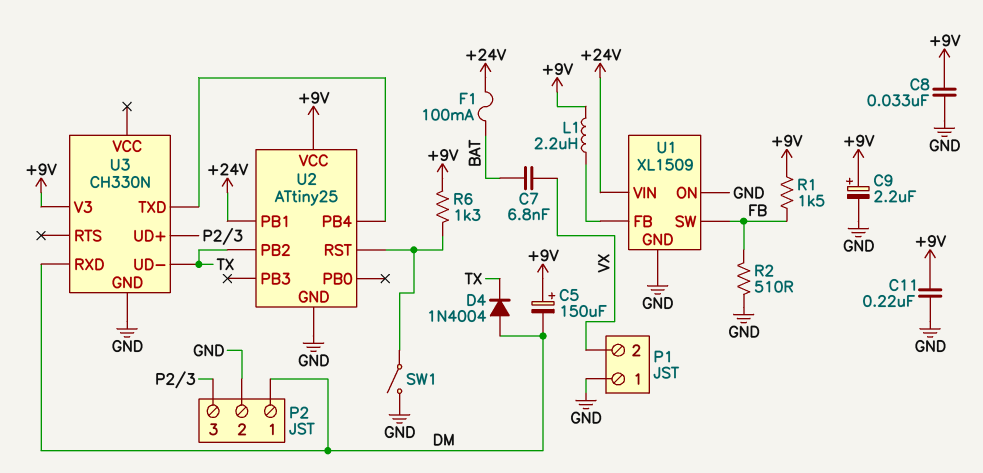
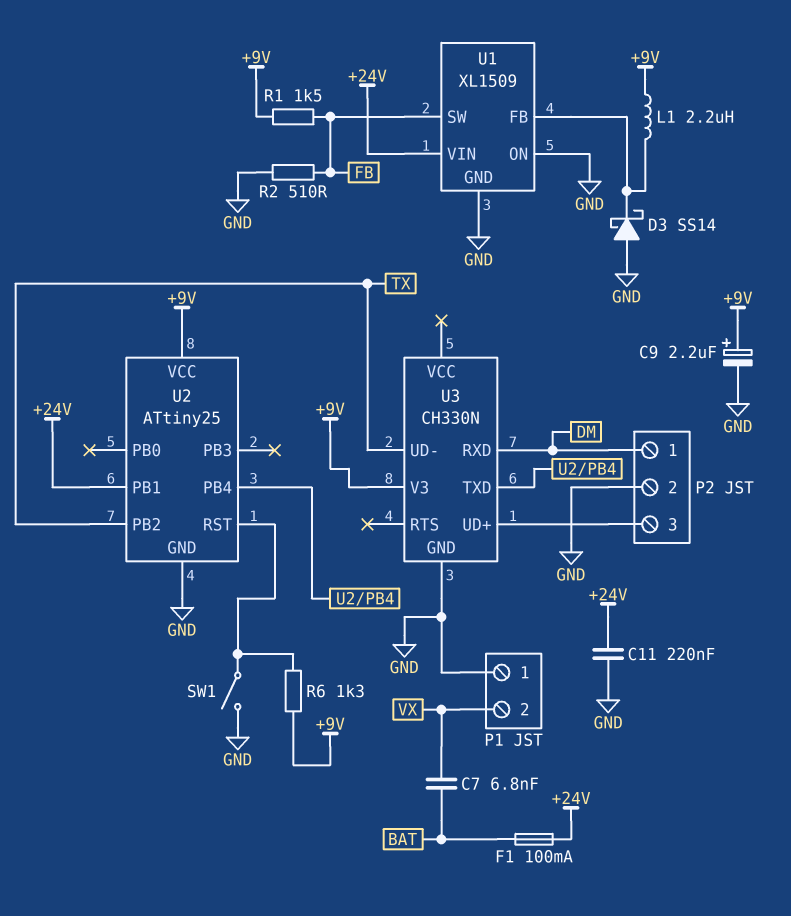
C5: 150uF (plus +9V, minus DM) -> none
C8: 33nF (+9V, GND) -> none
C11: 220nF (+9V, GND) -> 220nF (+24V, GND)
D3: none -> schottky SS14 (A GND, K U1/FB)
D4: diode 1N4004 (A DM, K TX) -> none

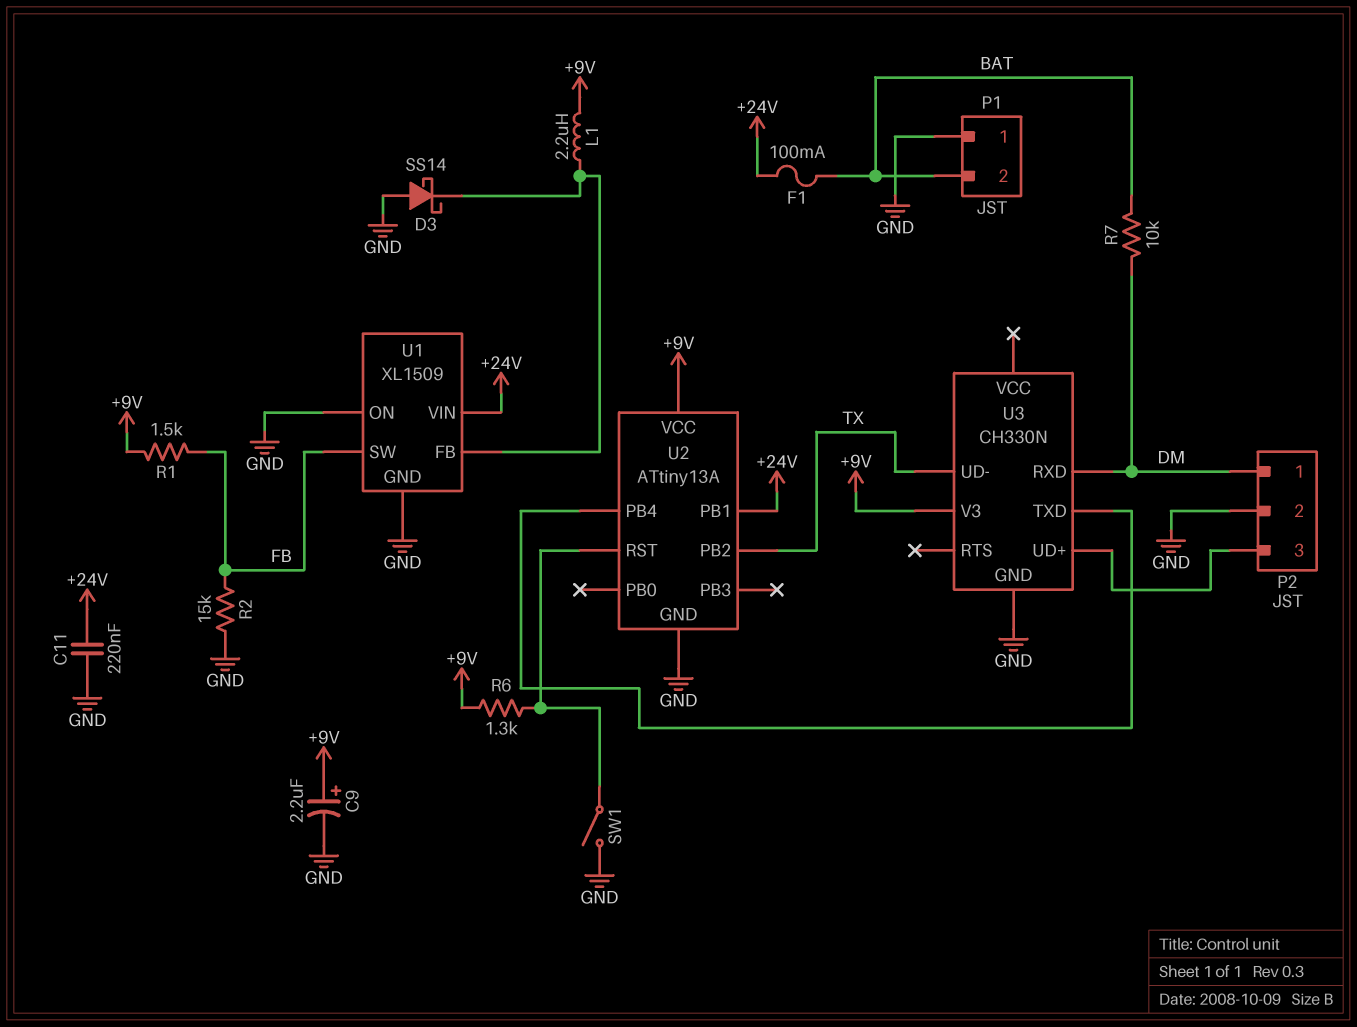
C7: 6.8nF (BAT, VX) -> none
P1 pin 2: VX -> BAT
R2: 510 (FB, GND) -> 15k (FB, GND)
R7: none -> 10k (BAT, DM)
U2: ATtiny25 -> ATtiny13A

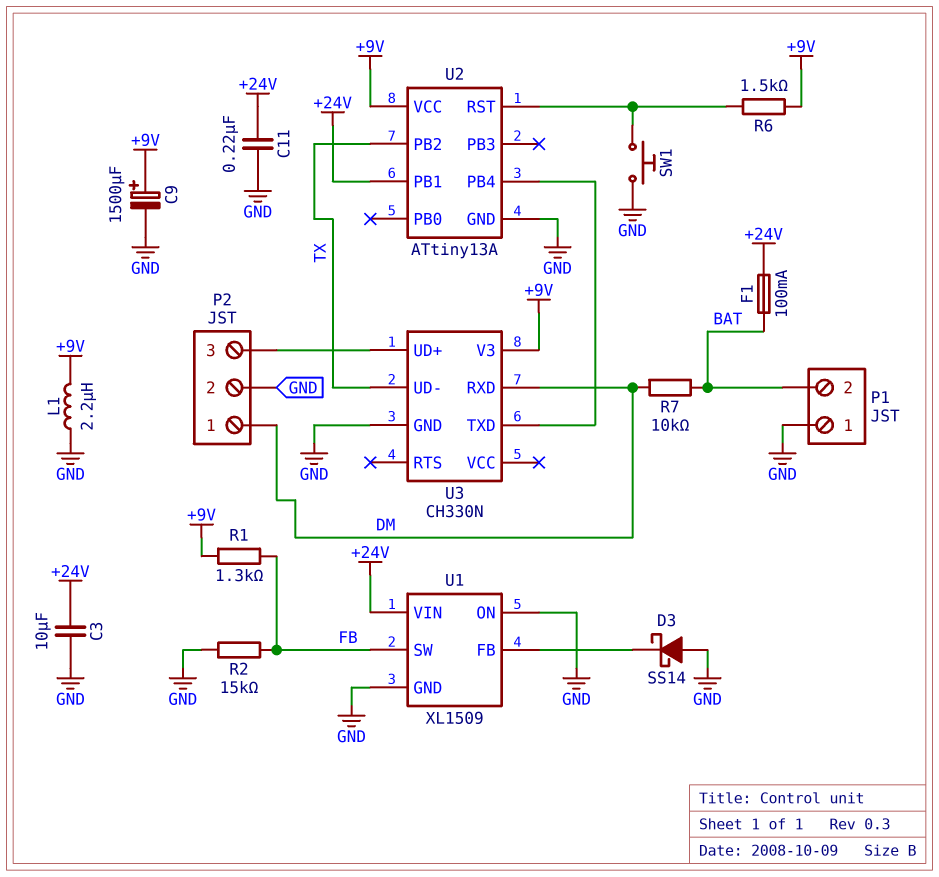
C3: none -> 10uF (+24V, GND)
C9: 2.2uF (plus +9V, minus GND) -> 1500uF (plus +9V, minus GND)
L1: 2.2uH (+9V, U1/FB) -> 2.2uH (+9V, GND)
R1: 1.5k (+9V, FB) -> 1.3k (+9V, FB)
R6: 1.3k (+9V, U2/RST) -> 1.5k (+9V, U2/RST)
SW1: switch (GND, U2/RST) -> button (GND, U2/RST)

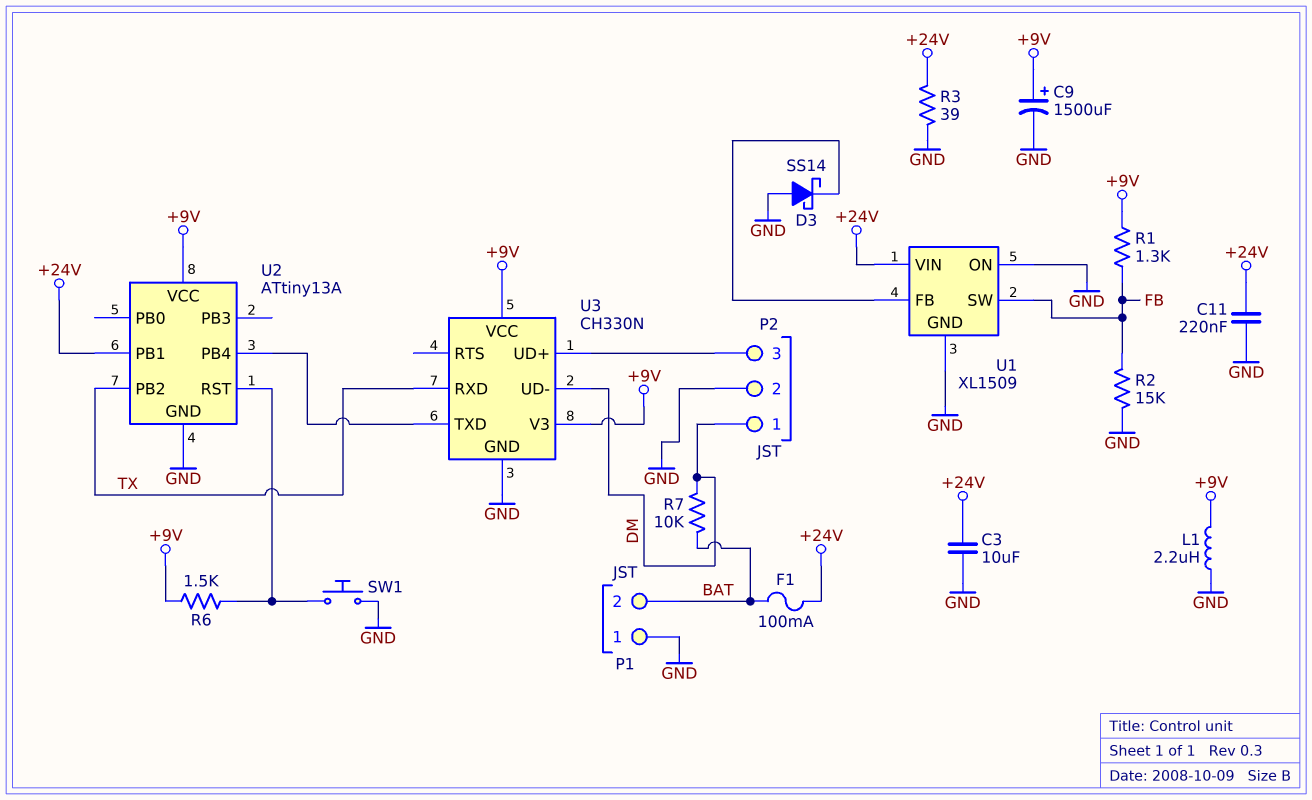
R3: none -> 39 (+24V, GND)
U3 pin RXD: DM -> TX
U3 pin UD-: TX -> DM
U3 pin VCC: none -> +9V

